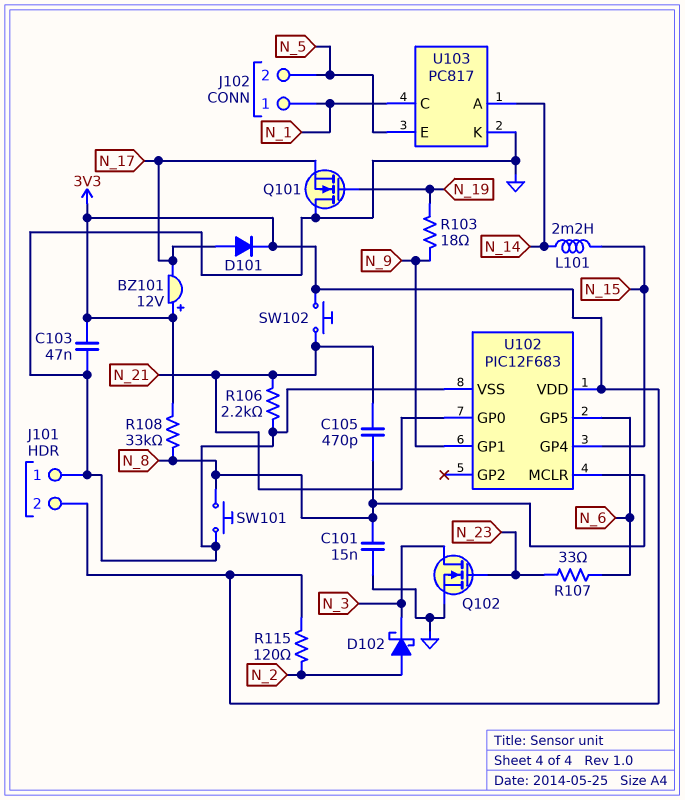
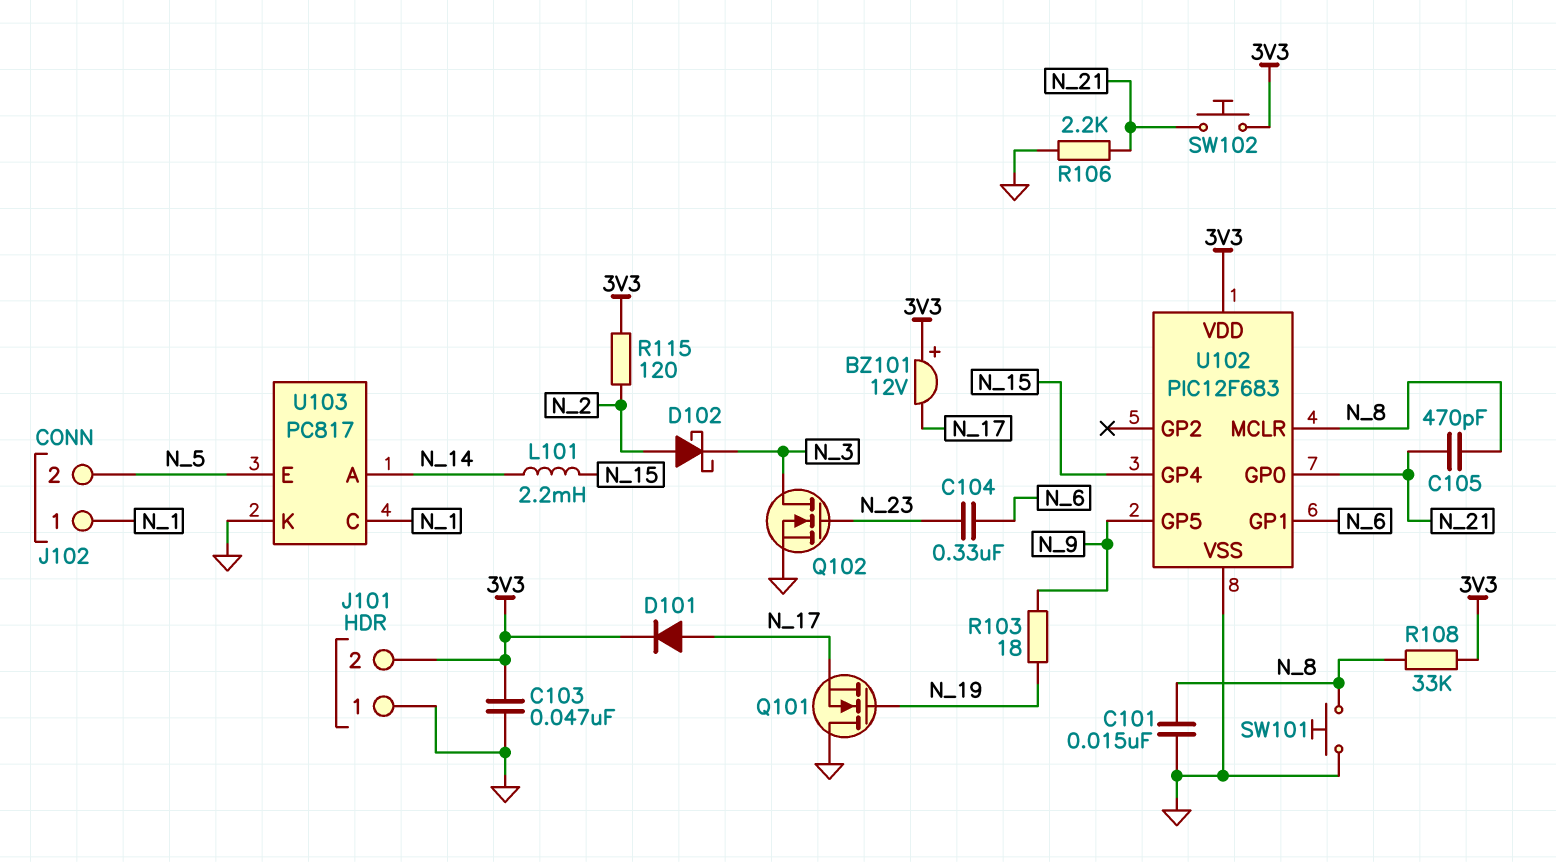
C104: none -> 330nF (N_6, N_23)
R107: 33 (N_6, N_23) -> none
U102 pin GP1: N_9 -> N_6
U102 pin GP5: N_6 -> N_9

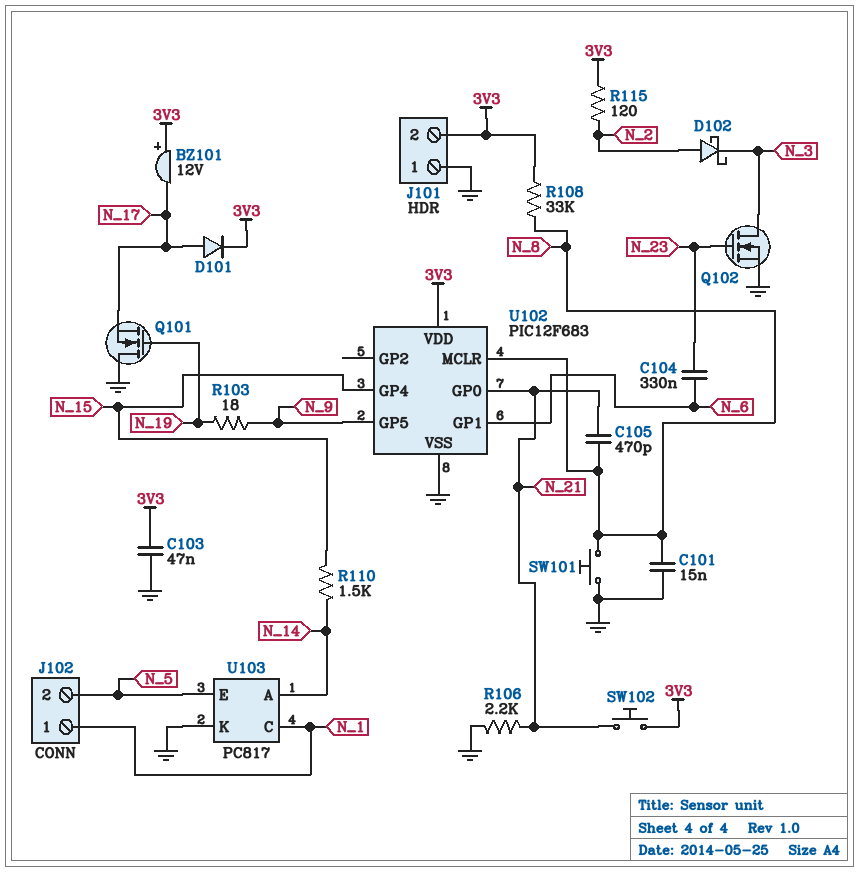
L101: 2.2mH (N_14, N_15) -> none
R110: none -> 1.5k (N_14, N_15)

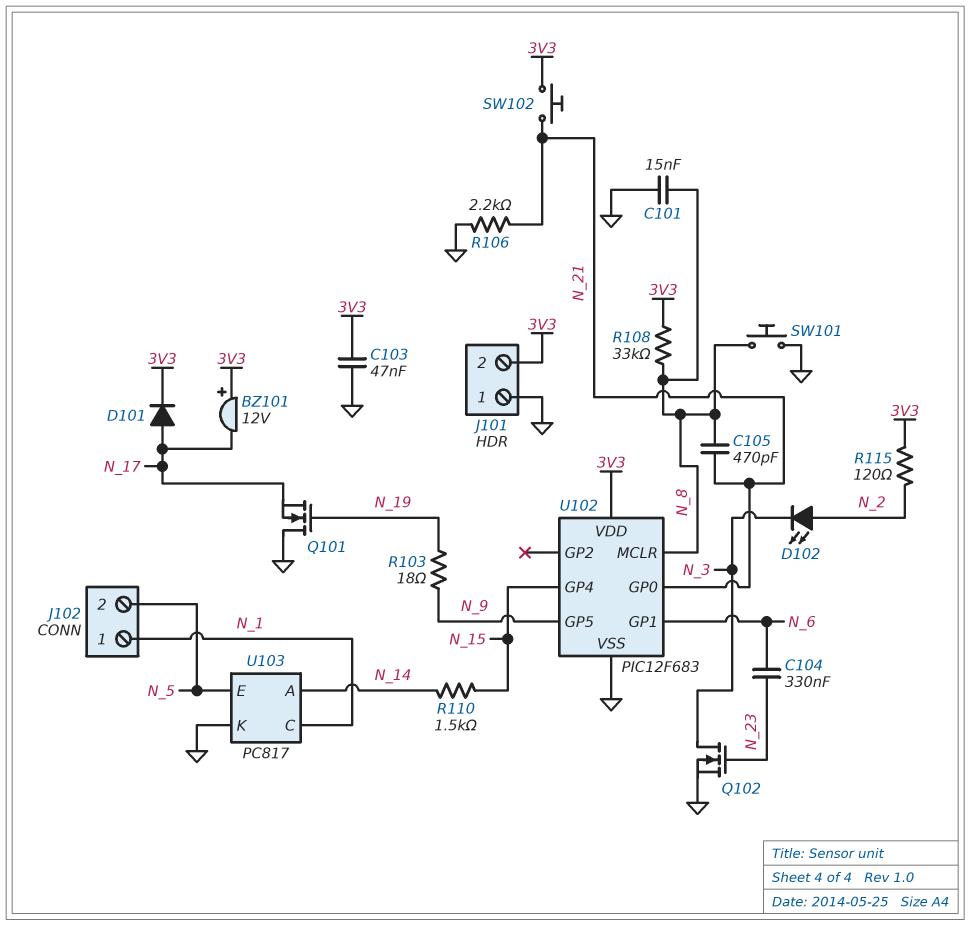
D102: schottky (A N_2, K N_3) -> LED (A N_2, K N_3)

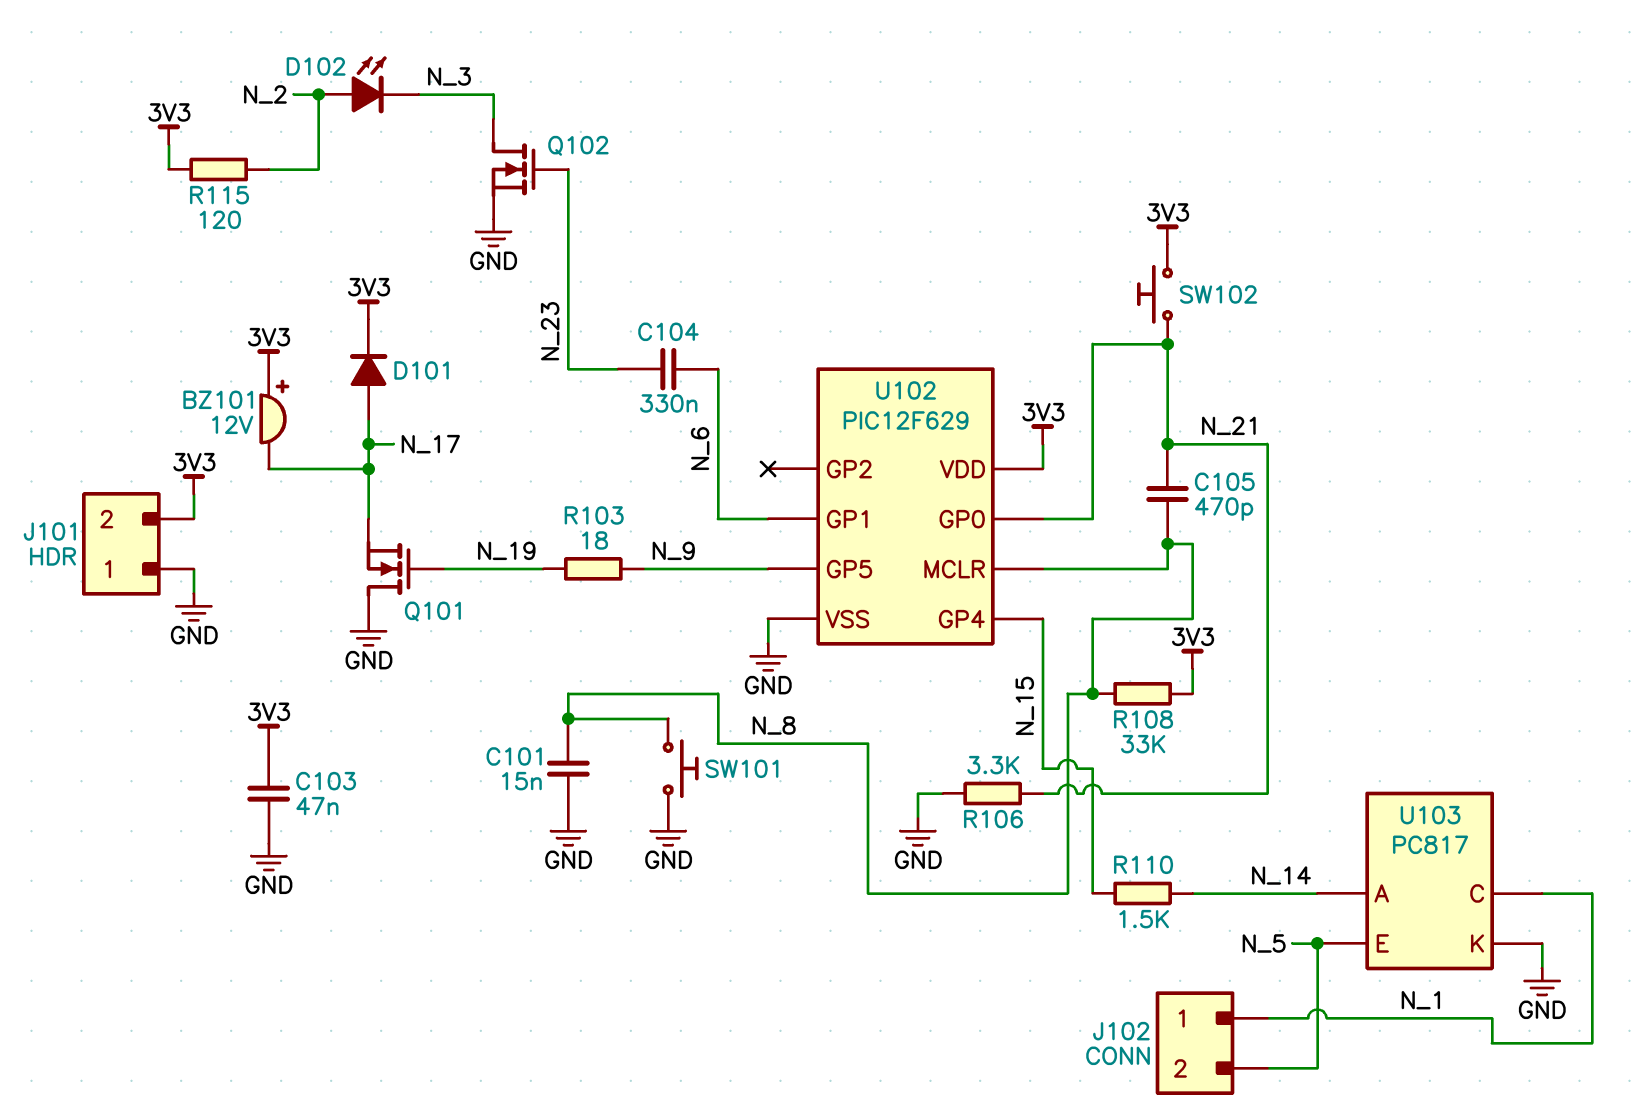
R106: 2.2k (GND, N_21) -> 3.3k (GND, N_21)
U102: PIC12F683 -> PIC12F629

